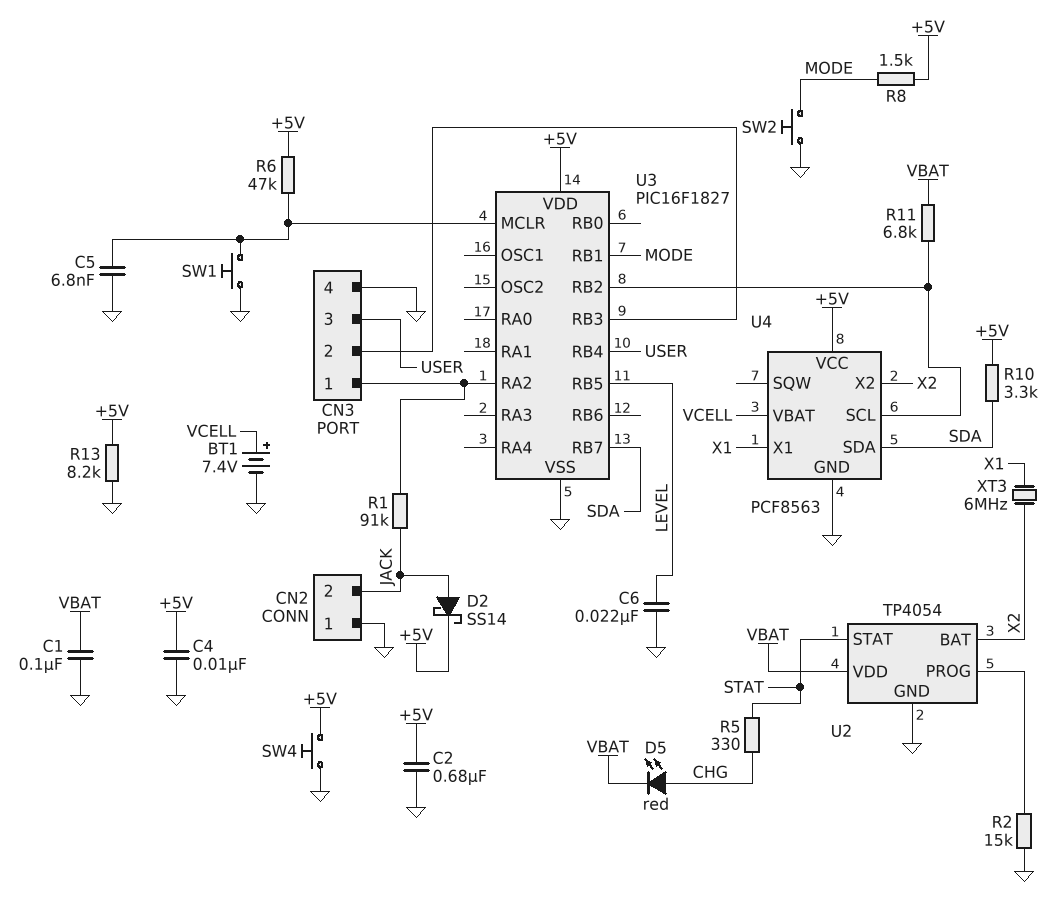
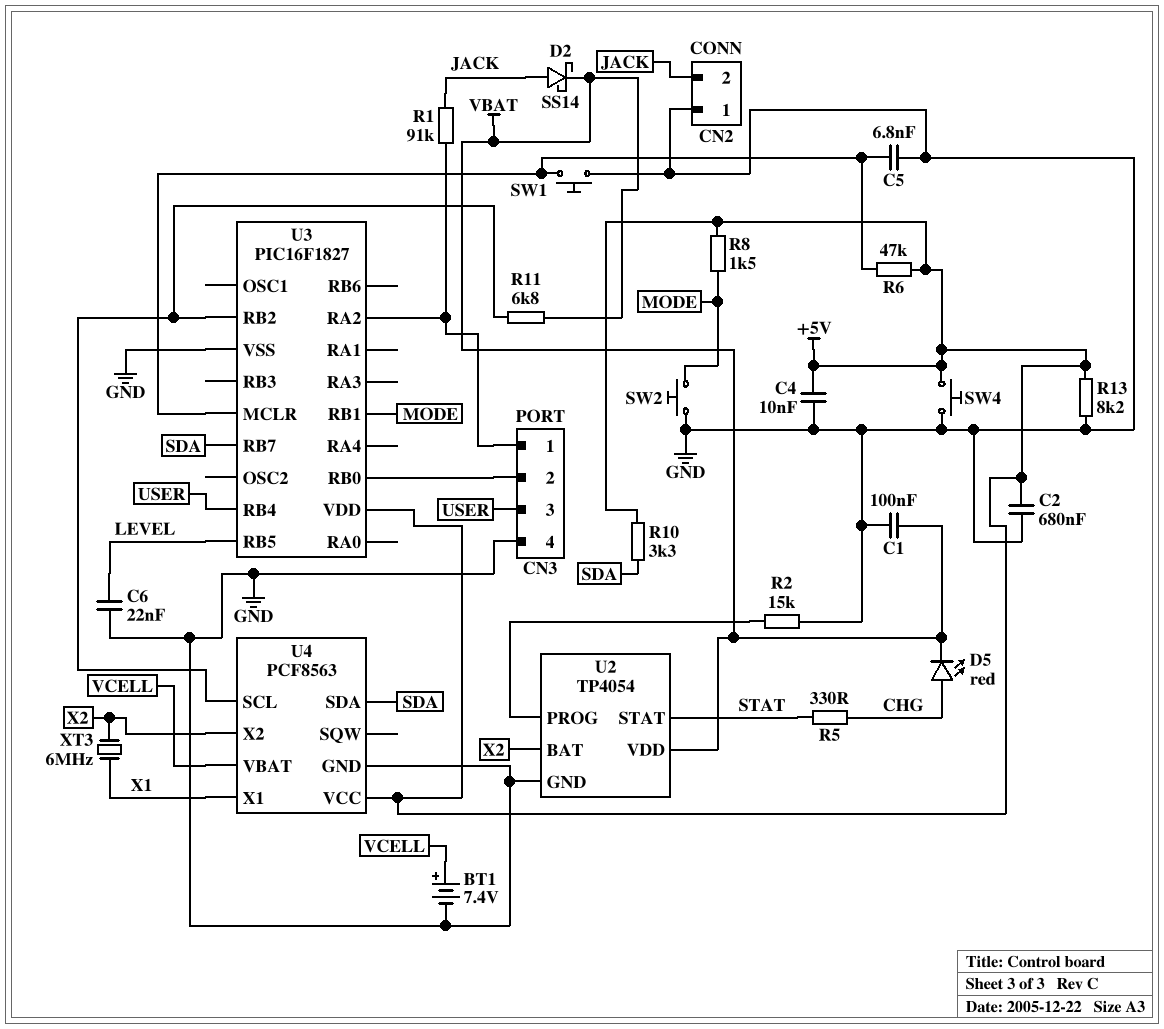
D2: schottky SS14 (A JACK, K +5V) -> schottky SS14 (A JACK, K VBAT)
U3 pin RB0: none -> CN3/2
U3 pin RB3: CN3/2 -> none

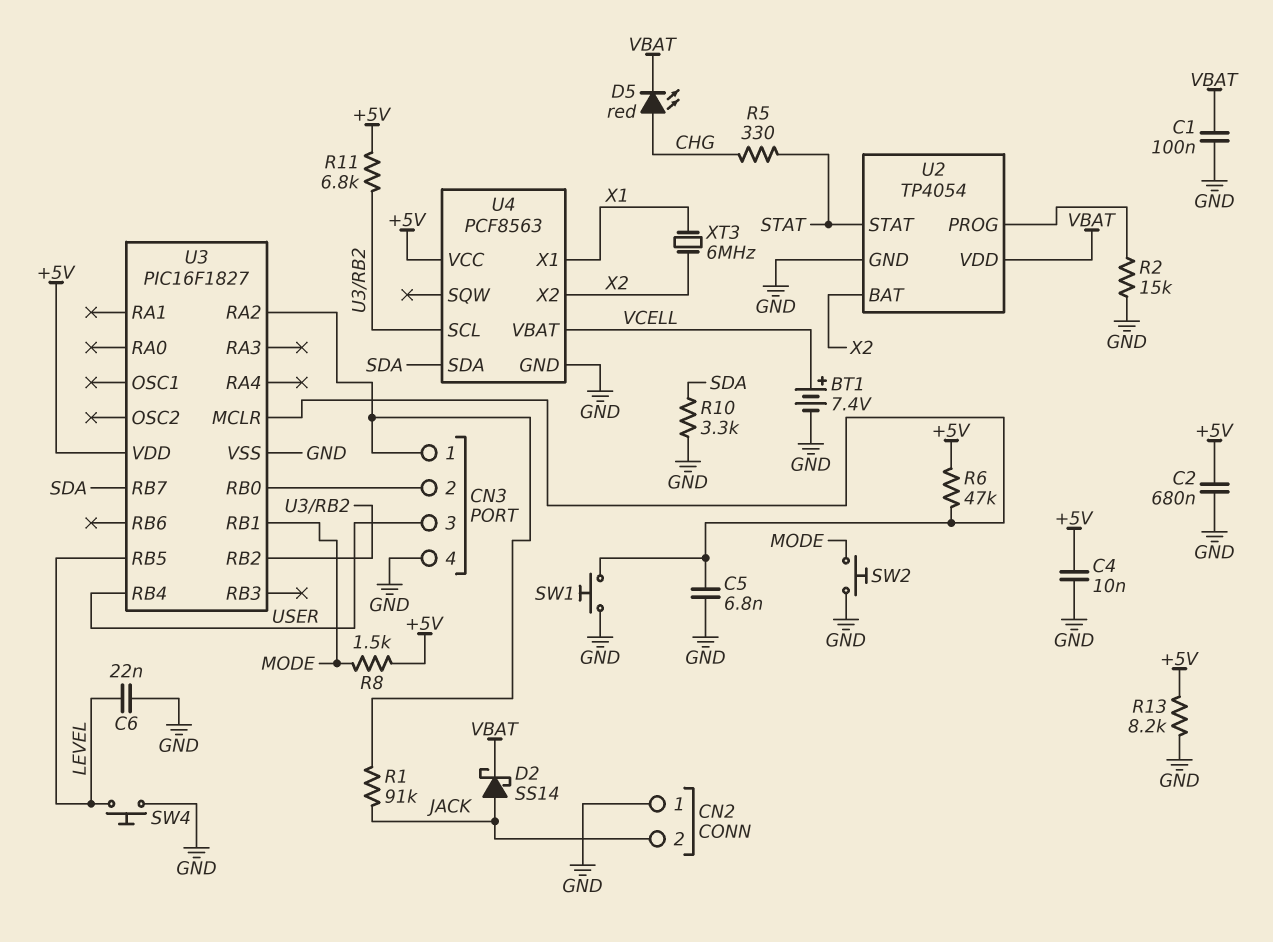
R10: 3.3k (+5V, SDA) -> 3.3k (GND, SDA)
R11: 6.8k (U3/RB2, VBAT) -> 6.8k (+5V, U3/RB2)
SW4: button (+5V, GND) -> button (GND, LEVEL)

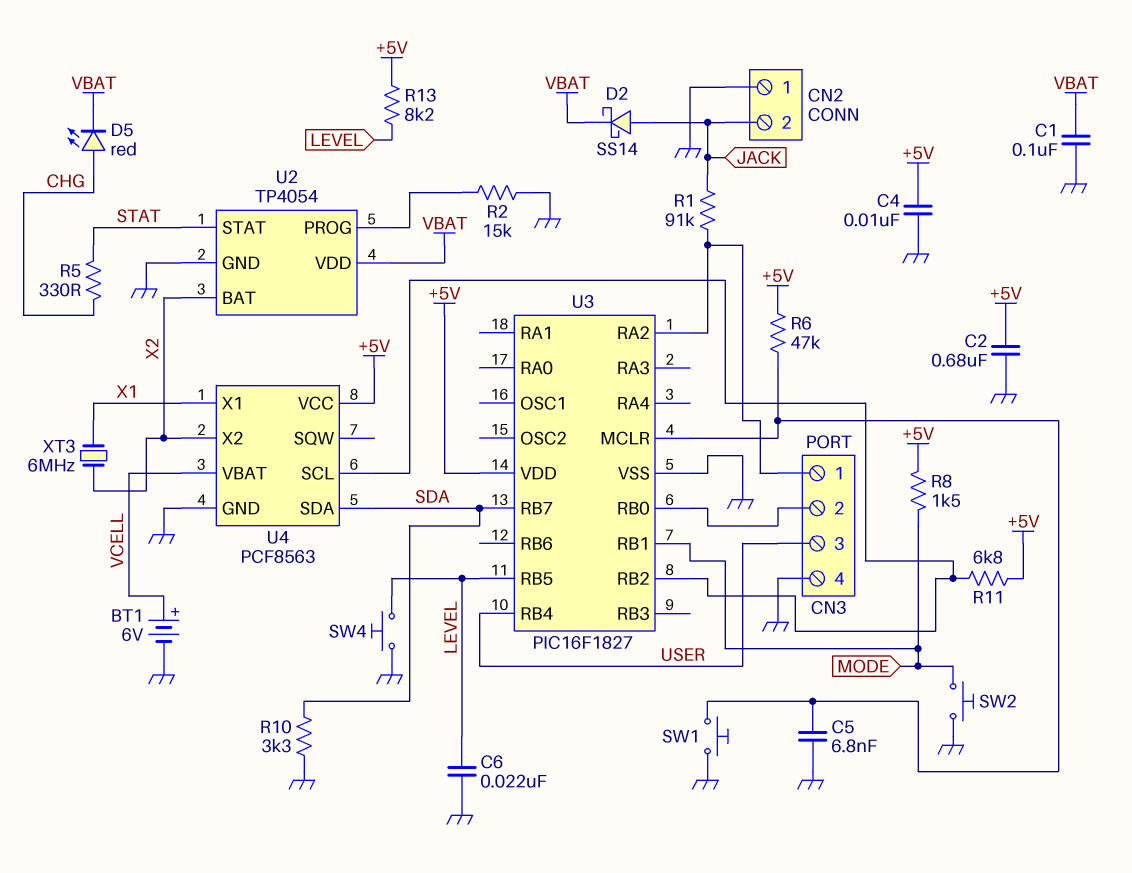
BT1: 7.4V (plus VCELL, minus GND) -> 6V (plus VCELL, minus GND)
R13: 8.2k (+5V, GND) -> 8.2k (+5V, LEVEL)

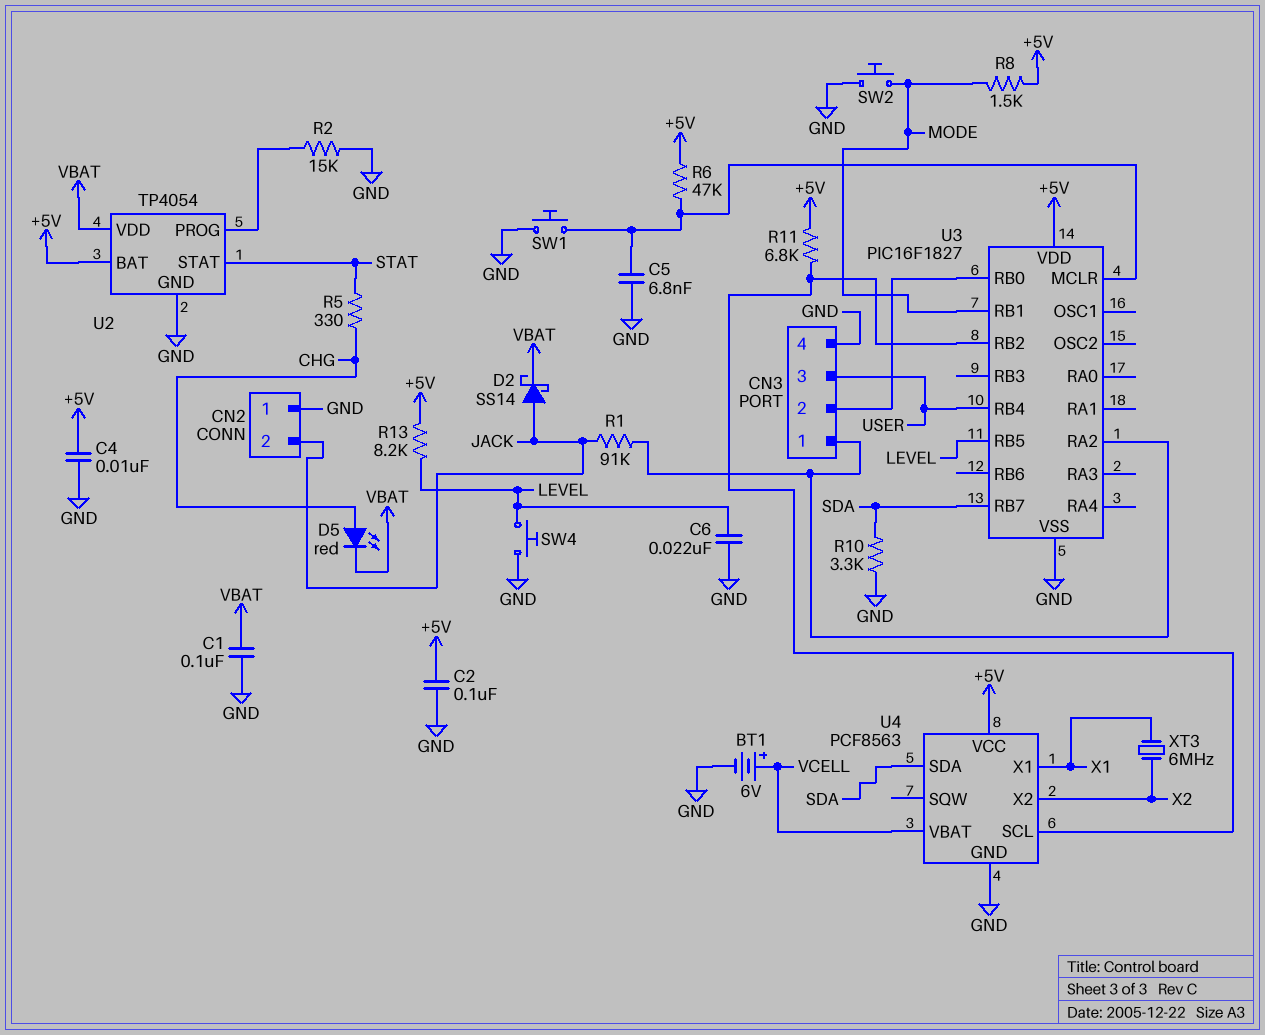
C2: 680nF (+5V, GND) -> 100nF (+5V, GND)
U2 pin BAT: X2 -> +5V

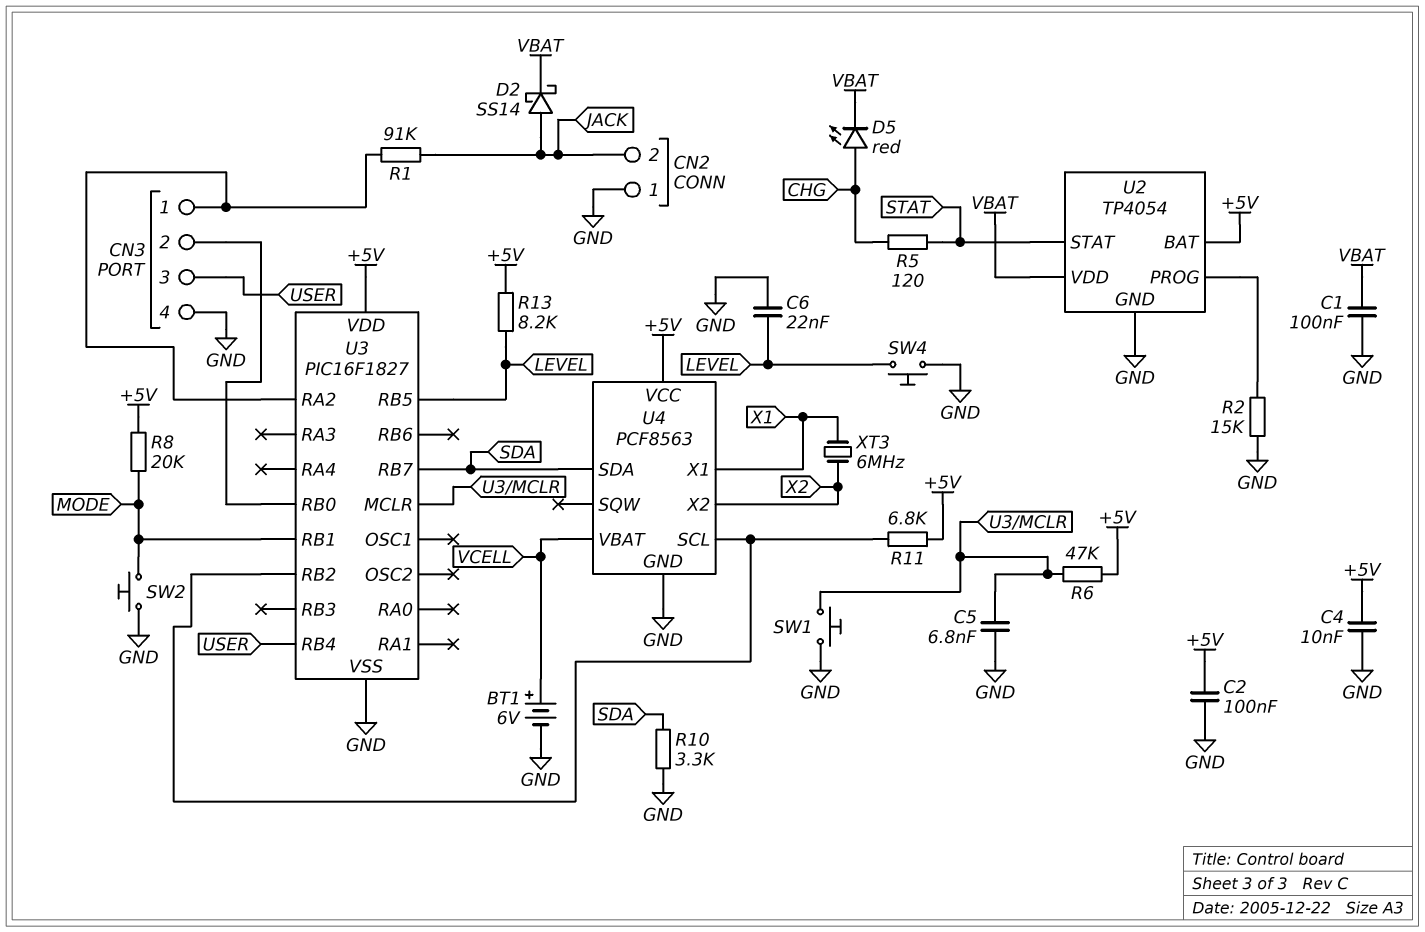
R5: 330 (CHG, STAT) -> 120 (CHG, STAT)
R8: 1.5k (+5V, MODE) -> 20k (+5V, MODE)

